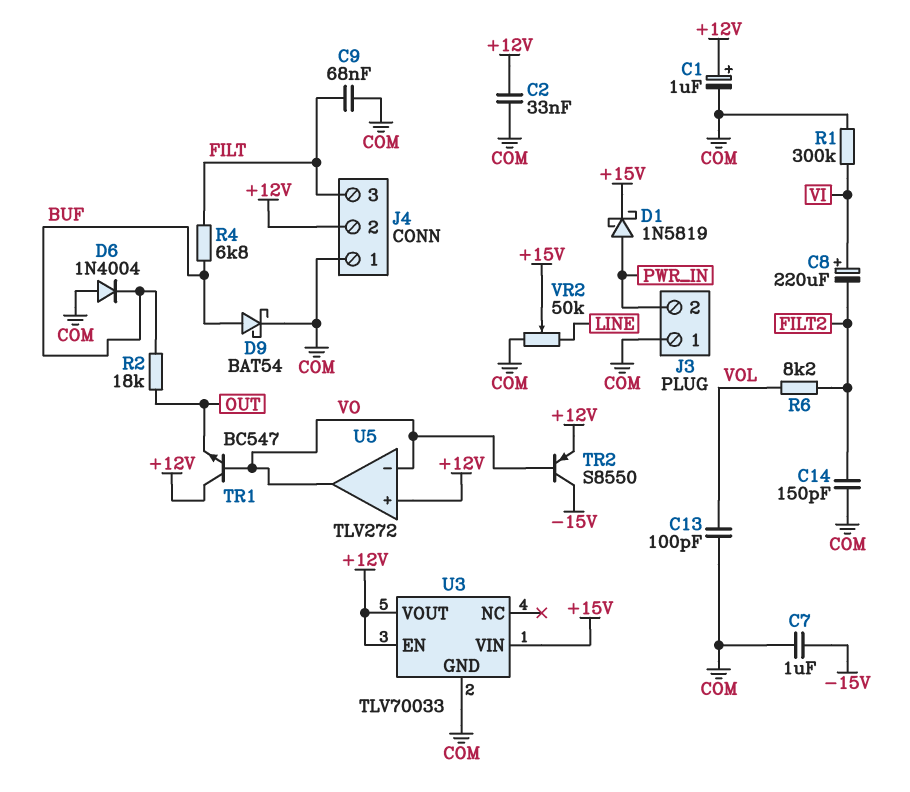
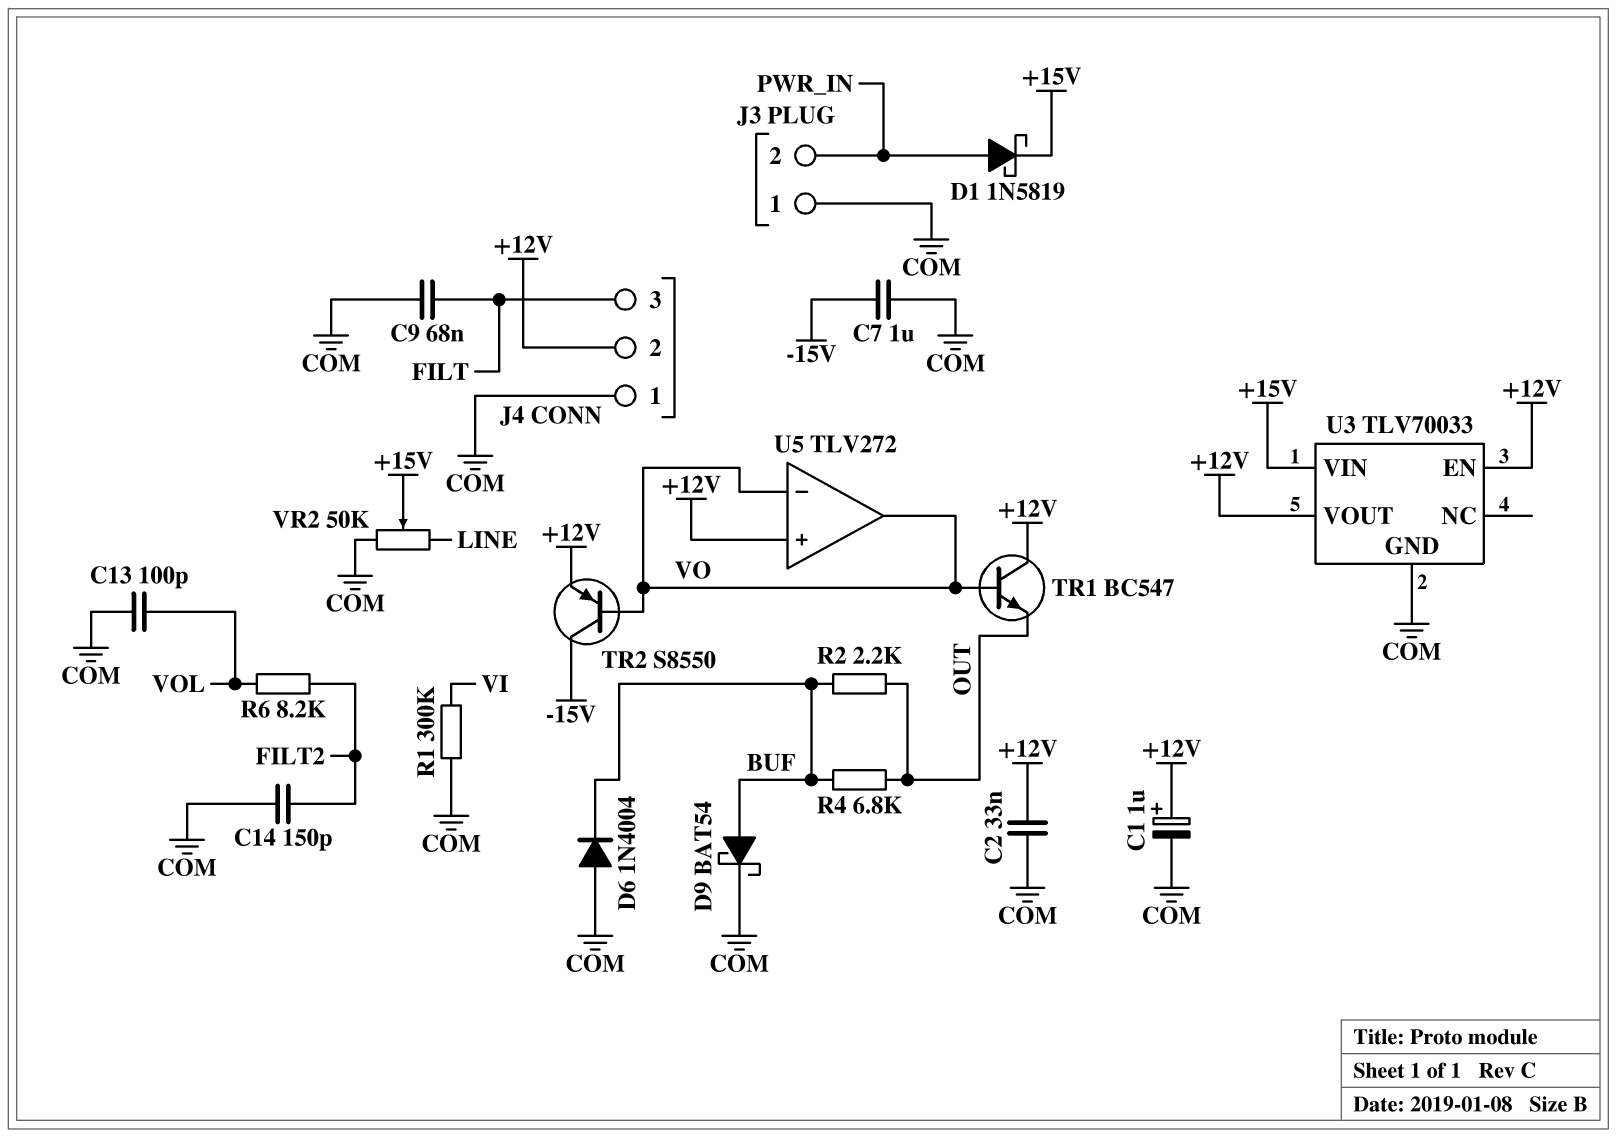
C8: 220uF (plus VI, minus FILT2) -> none
R2: 18k (BUF, OUT) -> 2.2k (BUF, OUT)
R4: 6.8k (BUF, FILT) -> 6.8k (BUF, OUT)

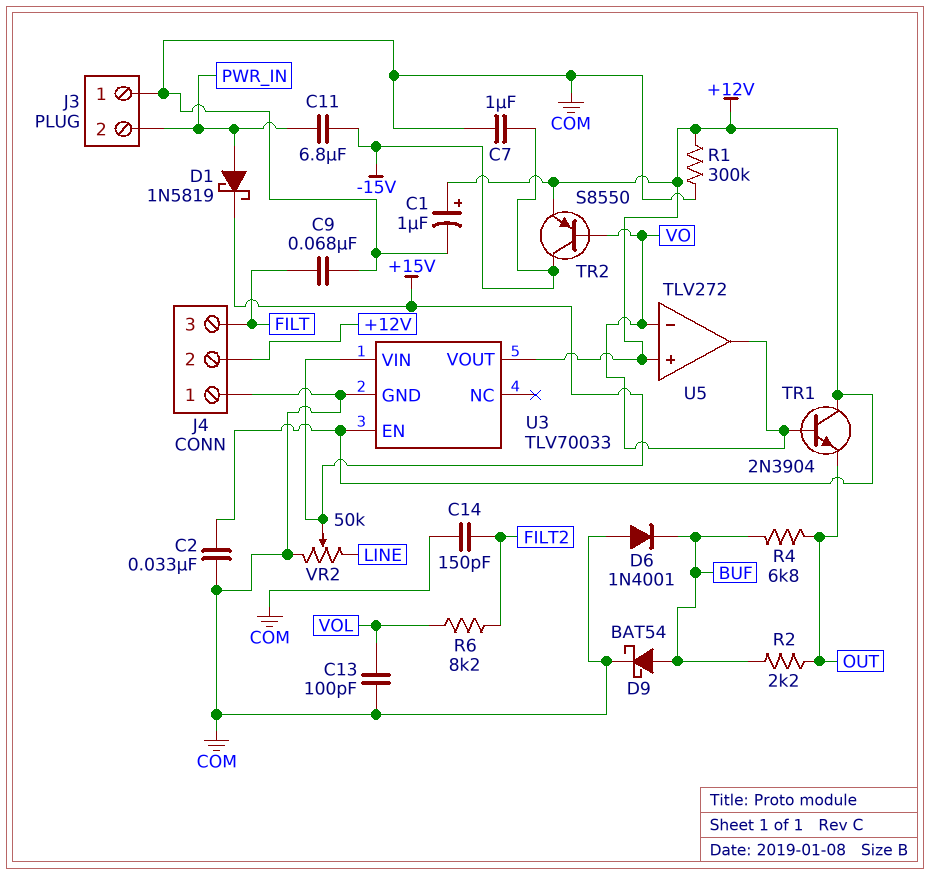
C11: none -> 6.8uF (-15V, PWR_IN)
D6: diode 1N4004 (A COM, K BUF) -> diode 1N4001 (A COM, K BUF)
R1: 300k (COM, VI) -> 300k (+12V, COM)
TR1: NPN BC547 (B VO, C +12V, E OUT) -> NPN 2N3904 (B VO, C +12V, E OUT)

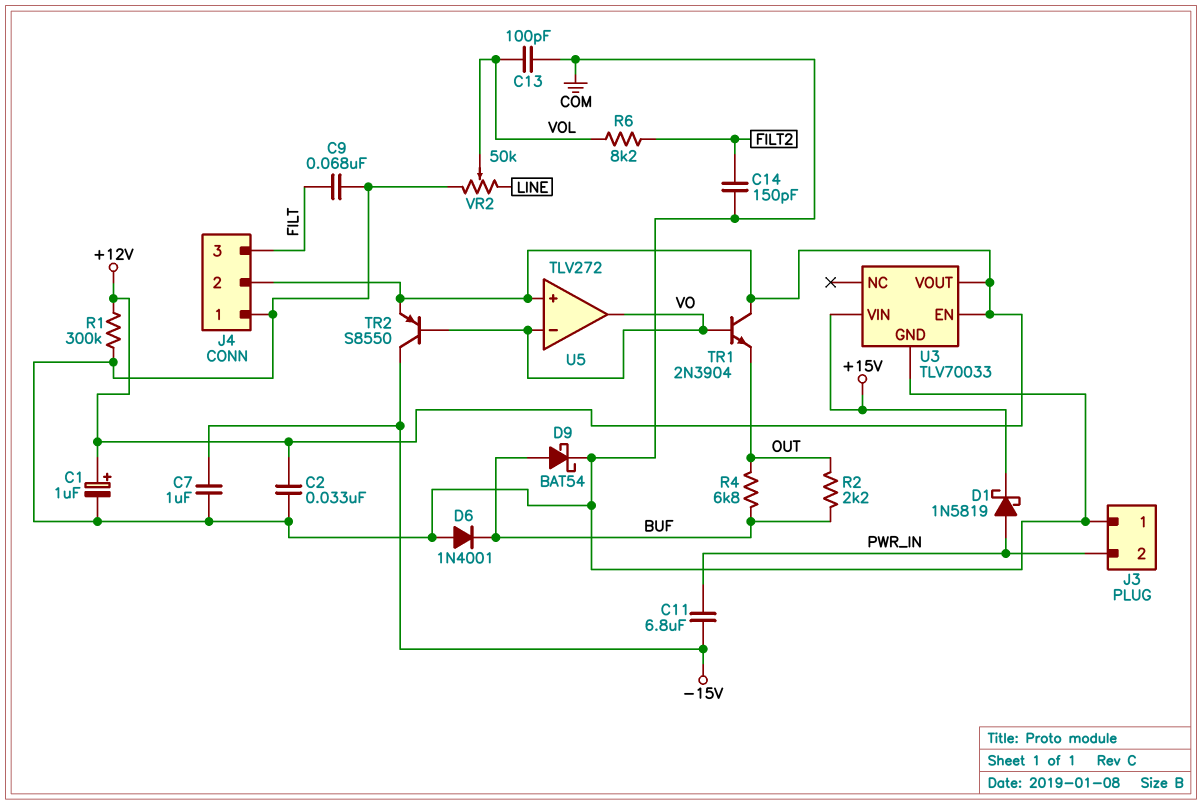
VR2: 50k (COM, LINE, wiper +15V) -> 50k (COM, LINE, wiper VOL)

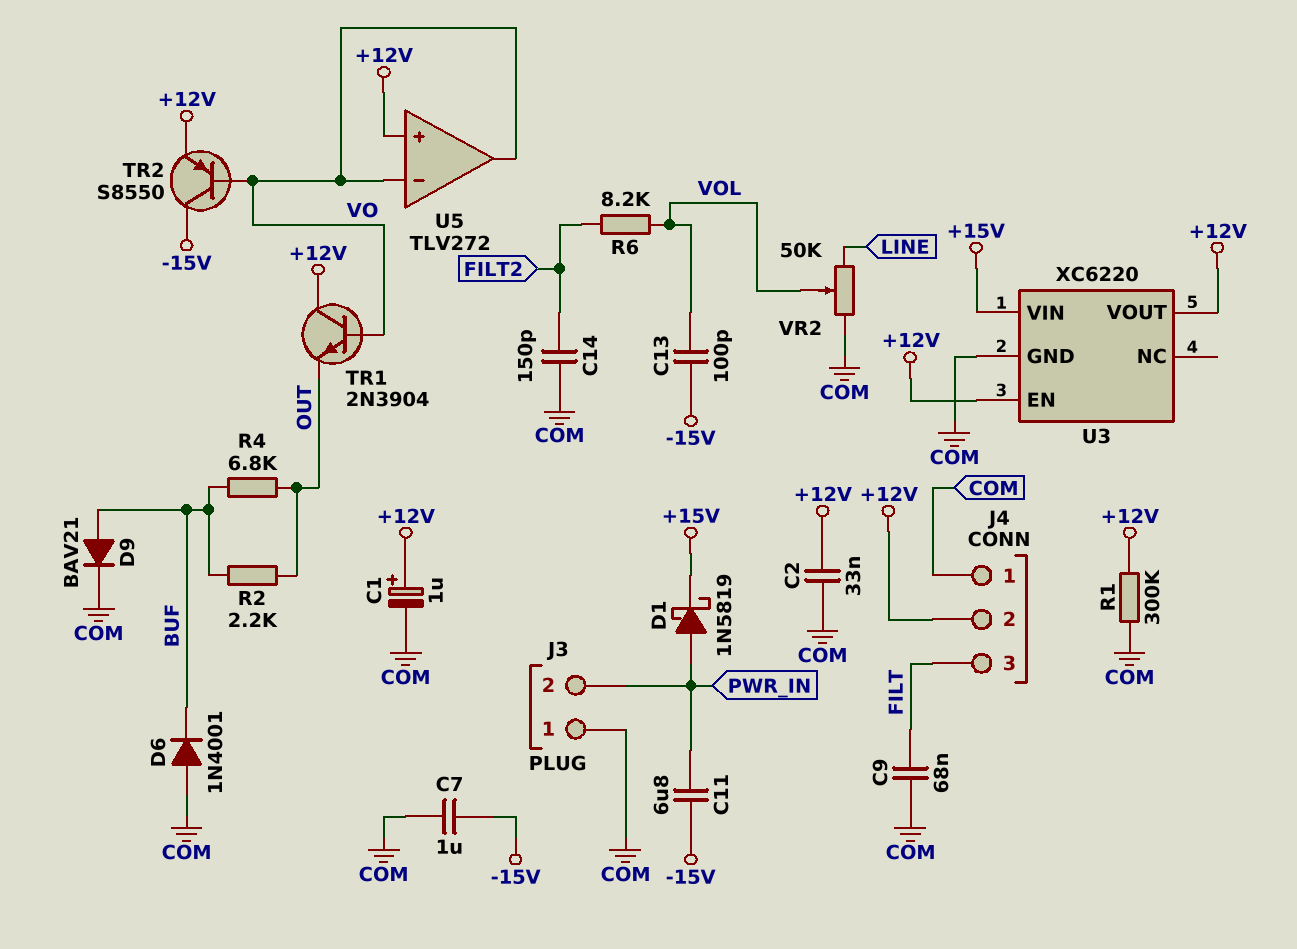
C13: 100pF (COM, VOL) -> 100pF (-15V, VOL)
D9: schottky BAT54 (A BUF, K COM) -> diode BAV21 (A BUF, K COM)
U3: TLV70033 -> XC6220

